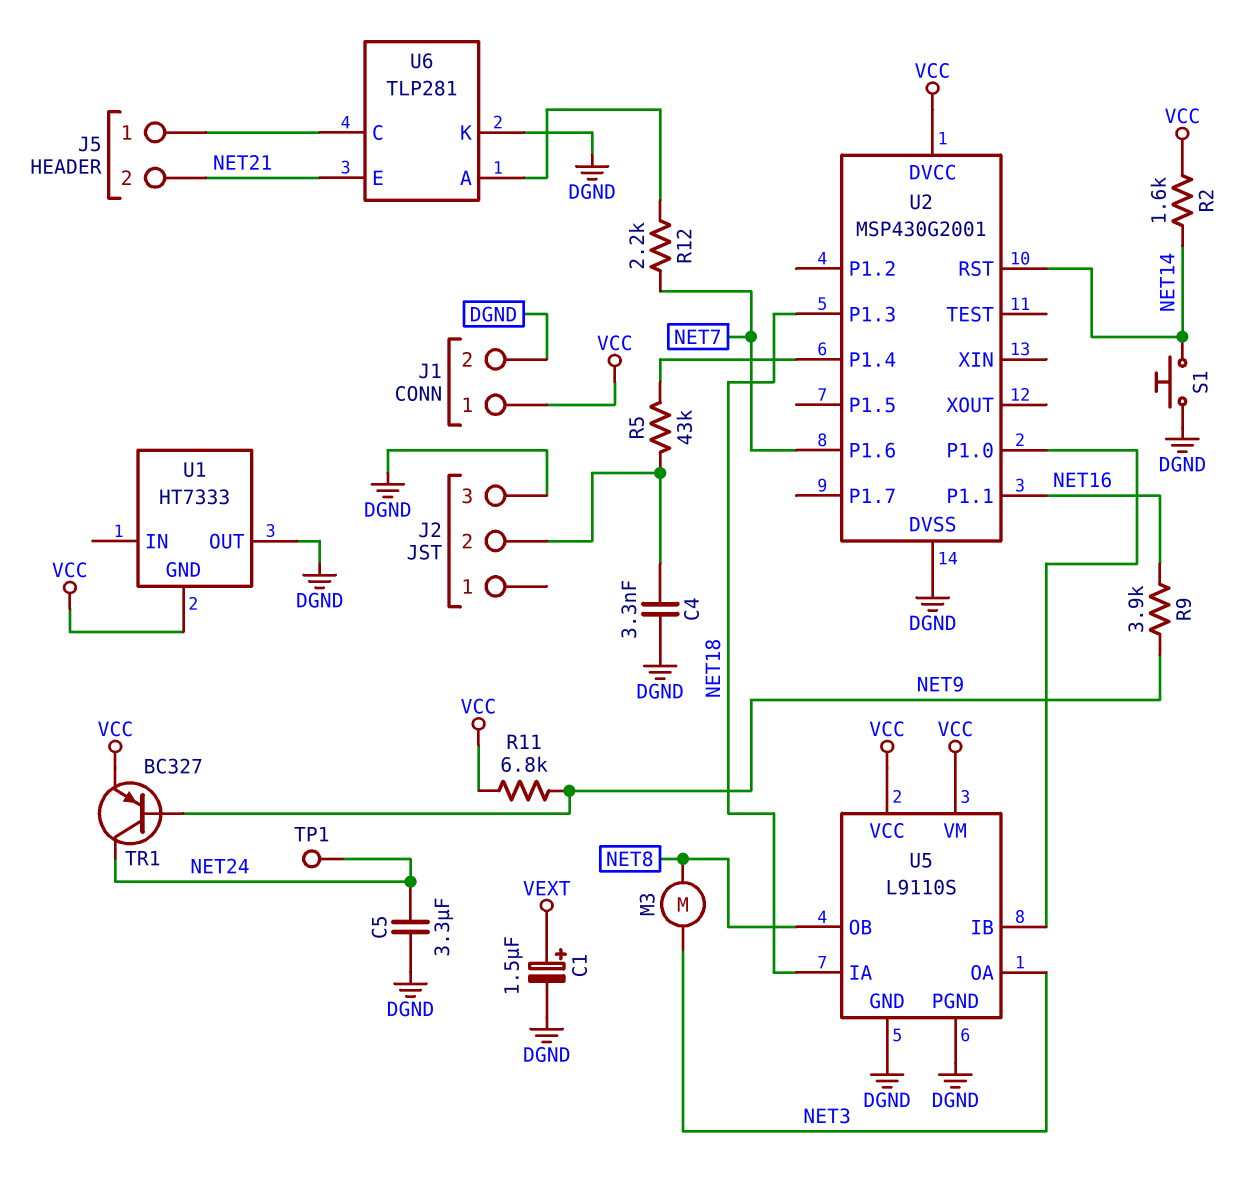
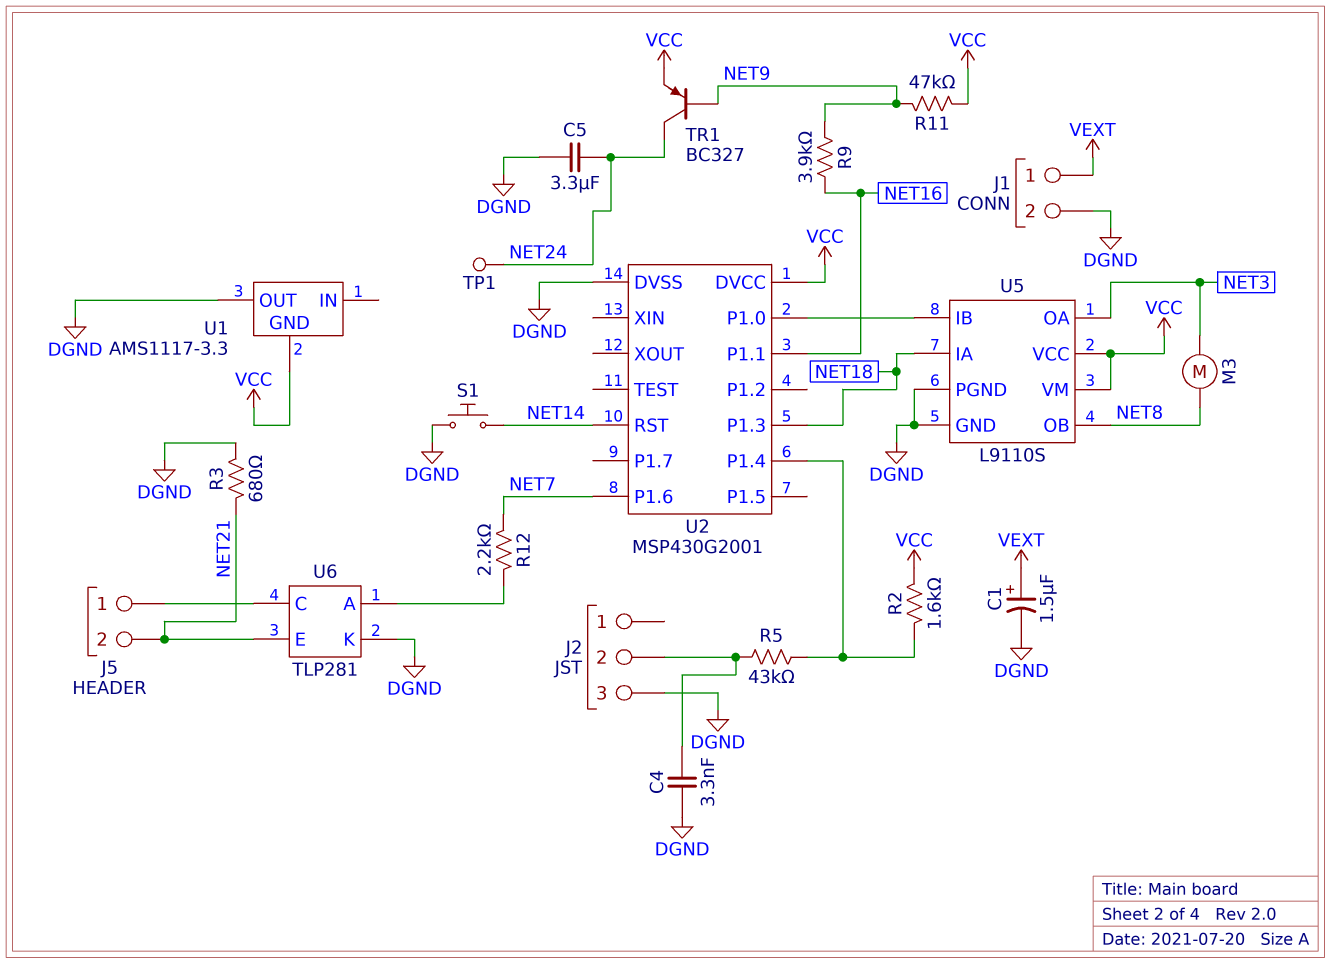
J1 pin 1: VCC -> VEXT
R2: 1.6k (NET14, VCC) -> 1.6k (U2/P1.4, VCC)
R3: none -> 680 (DGND, NET21)
R11: 6.8k (NET9, VCC) -> 47k (NET9, VCC)
U1: HT7333 -> AMS1117-3.3

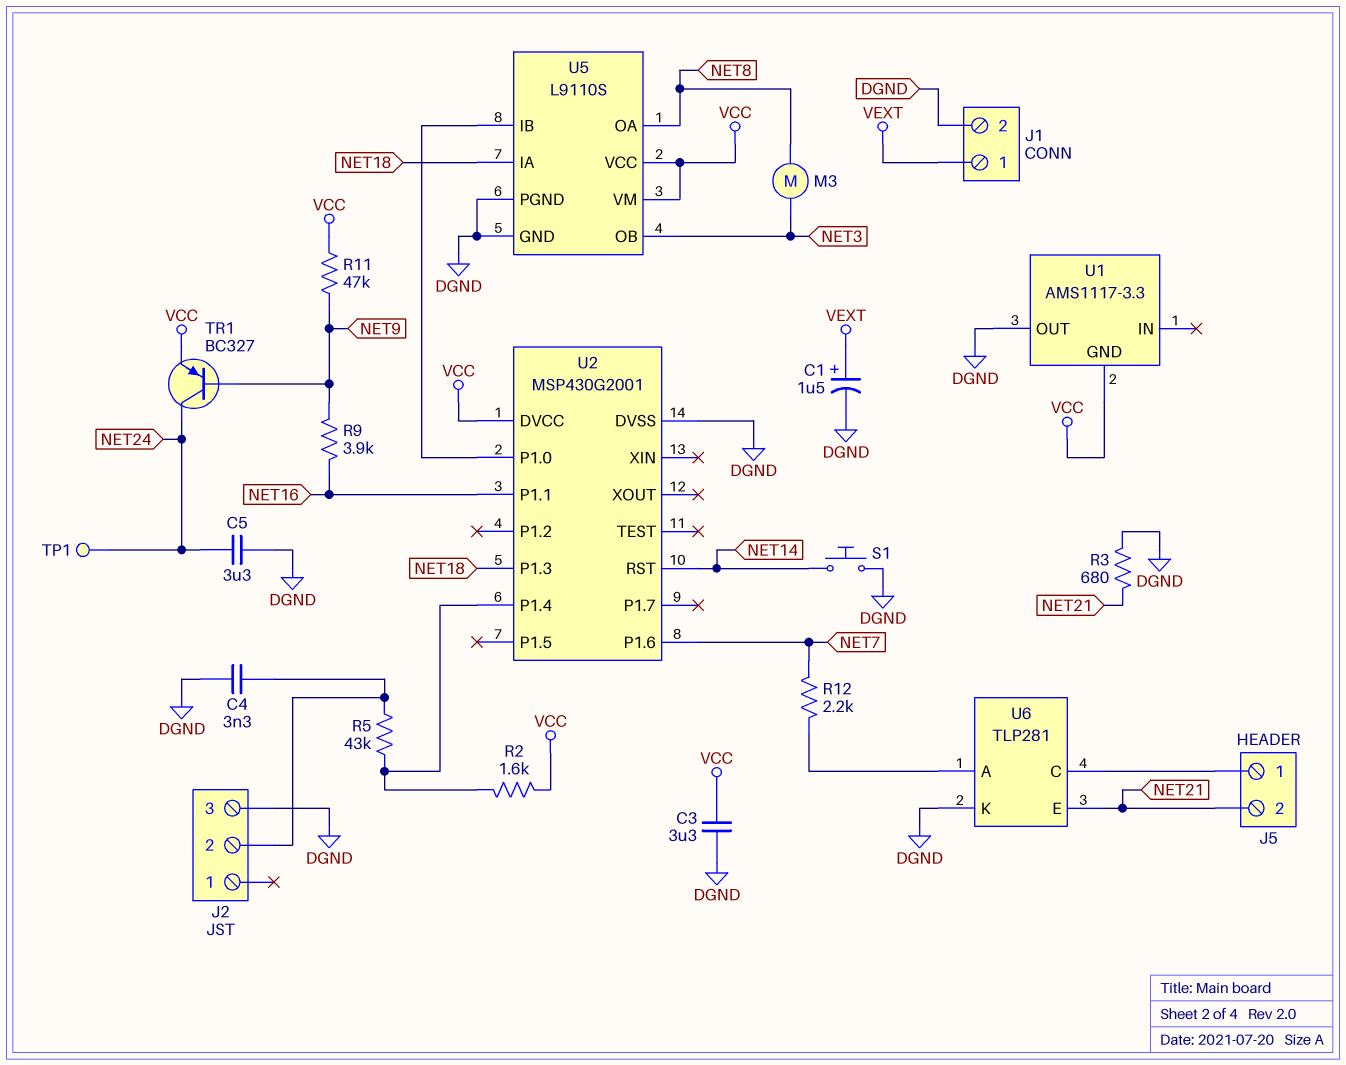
C3: none -> 3.3uF (DGND, VCC)
U5 pin OA: NET3 -> NET8
U5 pin OB: NET8 -> NET3

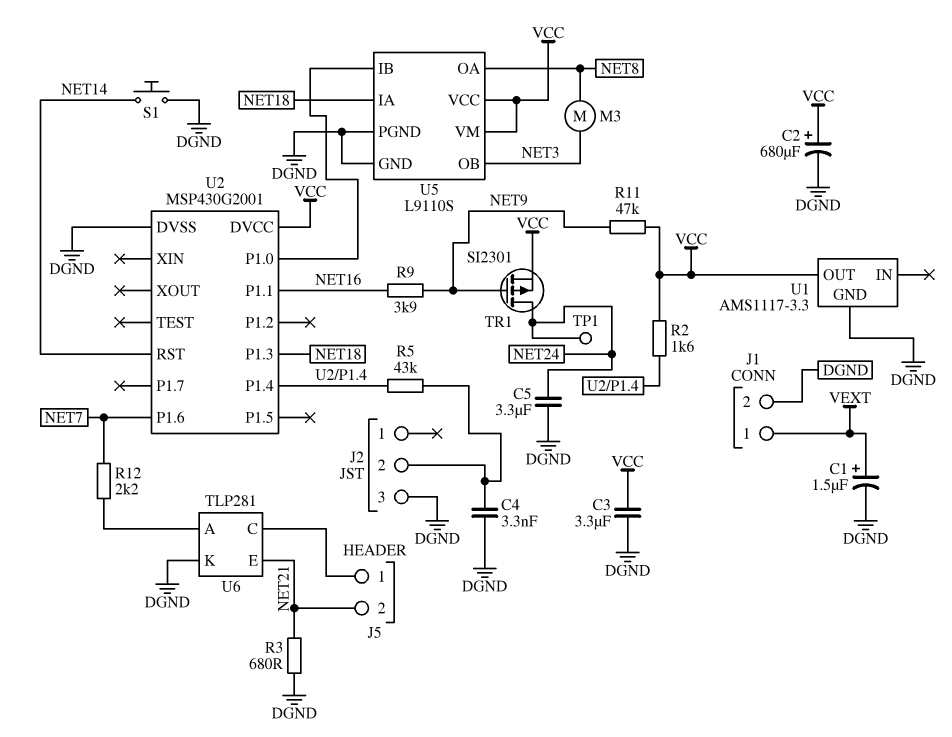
C2: none -> 680uF (plus VCC, minus DGND)
TR1: PNP BC327 (B NET9, C NET24, E VCC) -> PMOS SI2301 (G NET9, D NET24, S VCC)
U1 pin GND: VCC -> DGND
U1 pin OUT: DGND -> VCC

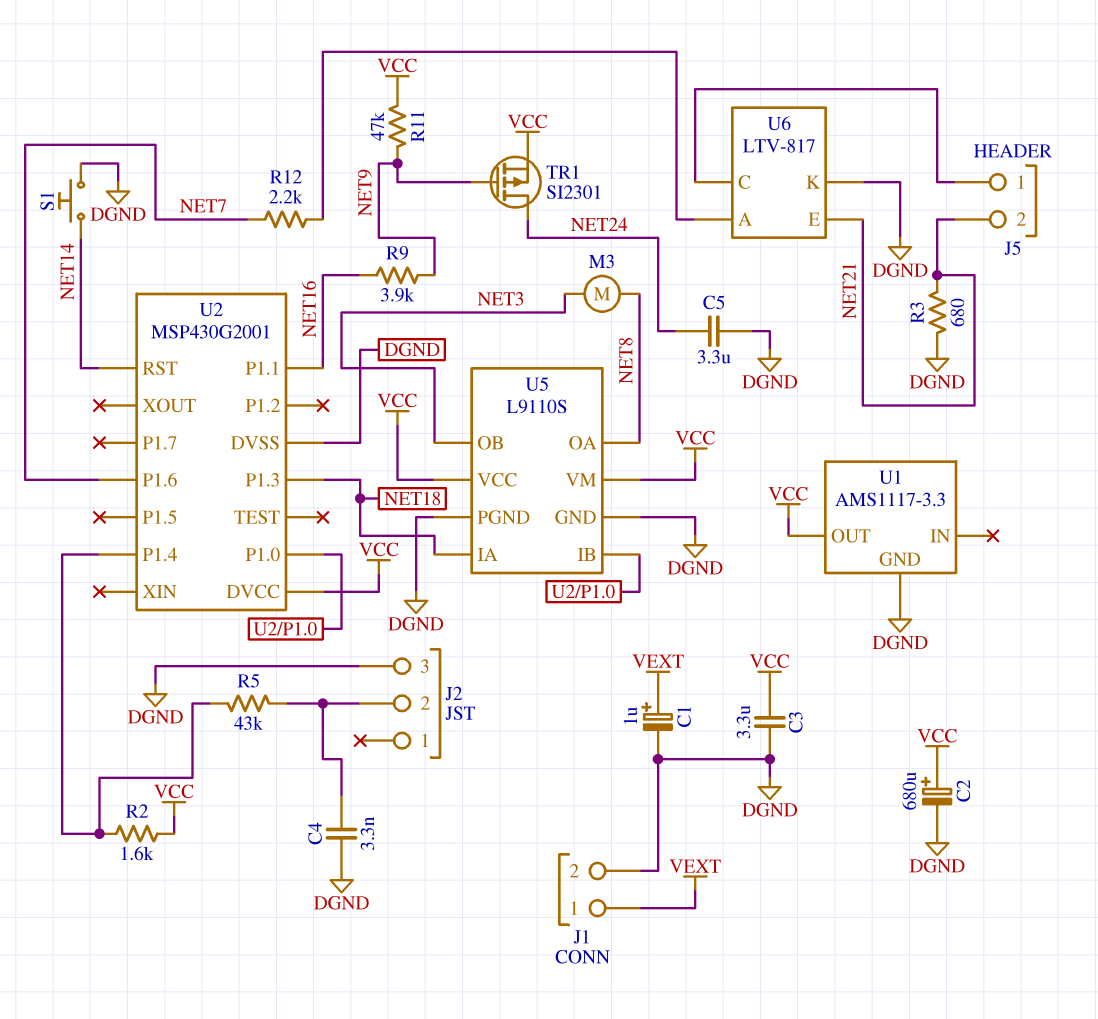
C1: 1.5uF (plus VEXT, minus DGND) -> 1uF (plus VEXT, minus DGND)
TP1: test point (NET24) -> none
U6: TLP281 -> LTV-817

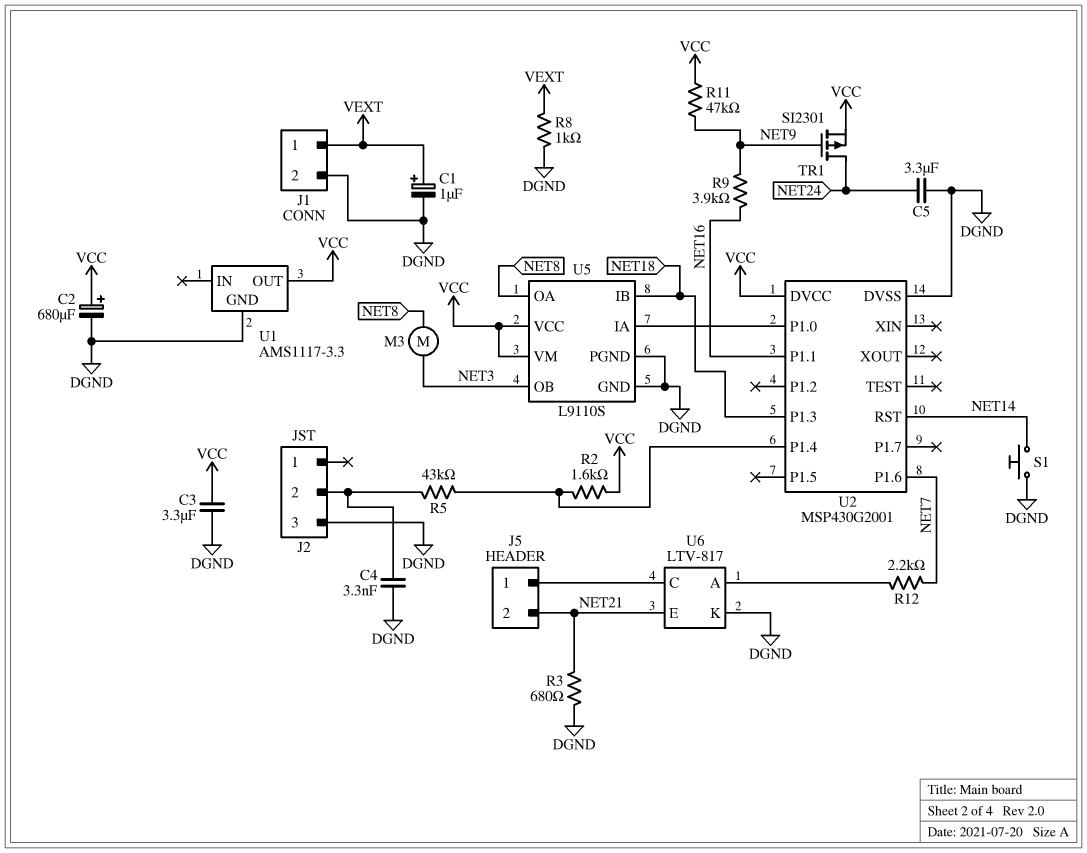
R8: none -> 1k (DGND, VEXT)
U5 pin IA: NET18 -> U2/P1.0
U5 pin IB: U2/P1.0 -> NET18

